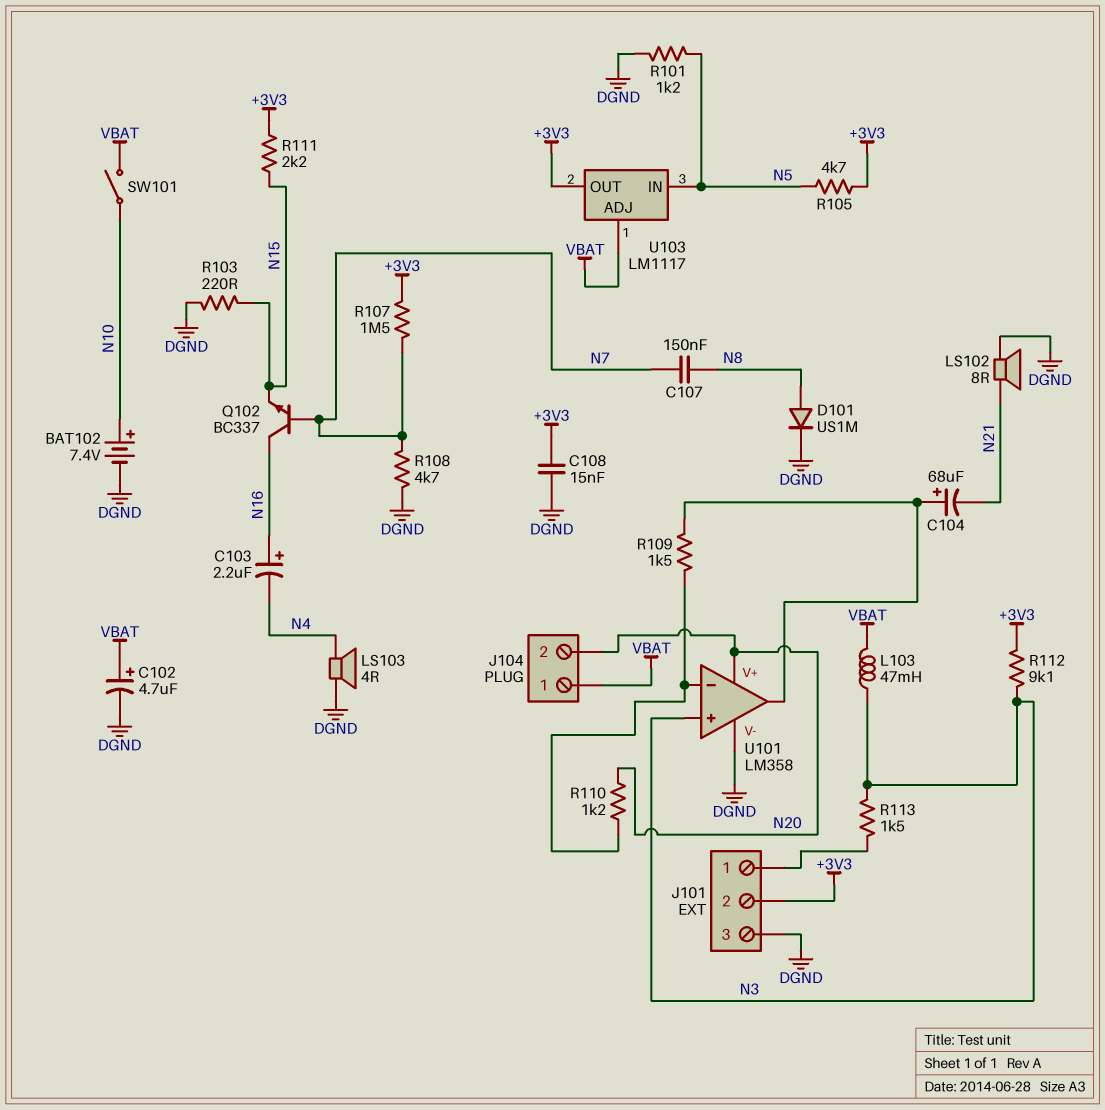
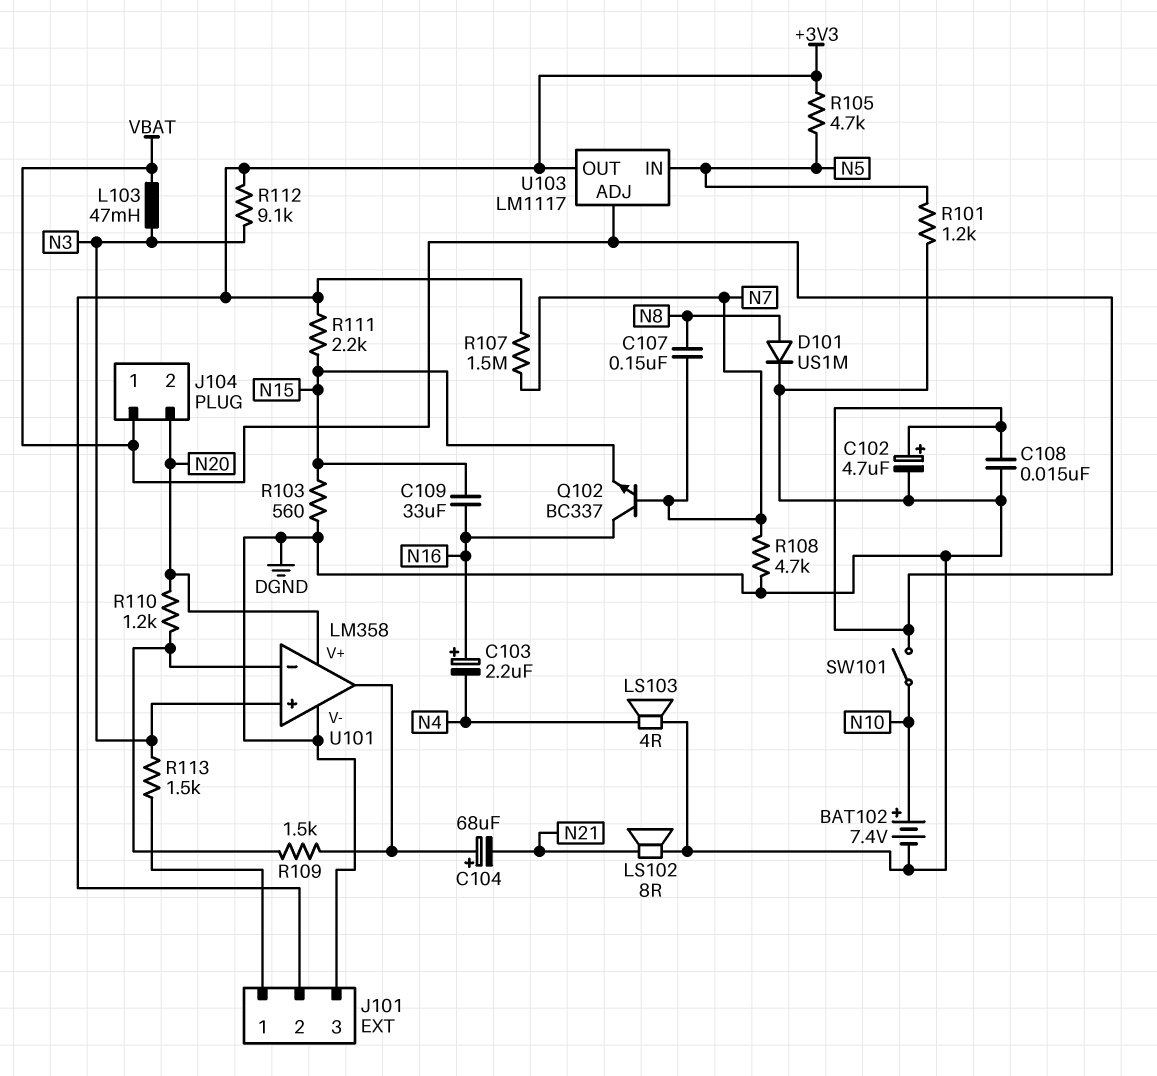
C108: 15nF (+3V3, DGND) -> 15nF (DGND, VBAT)
C109: none -> 33uF (N15, N16)
R103: 220 (DGND, N15) -> 560 (DGND, N15)

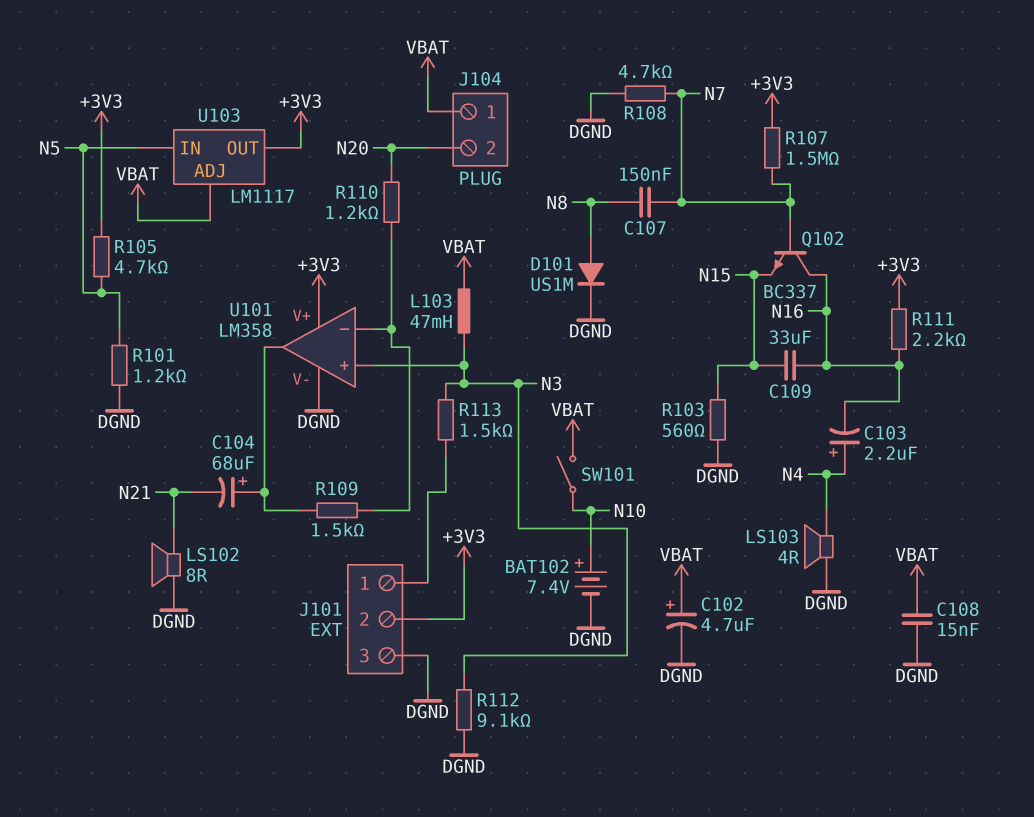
C103: 2.2uF (plus N16, minus N4) -> 2.2uF (plus N4, minus N16)
R111: 2.2k (+3V3, N15) -> 2.2k (+3V3, N16)
R112: 9.1k (+3V3, N3) -> 9.1k (DGND, N3)
U101 pin V+: N20 -> +3V3

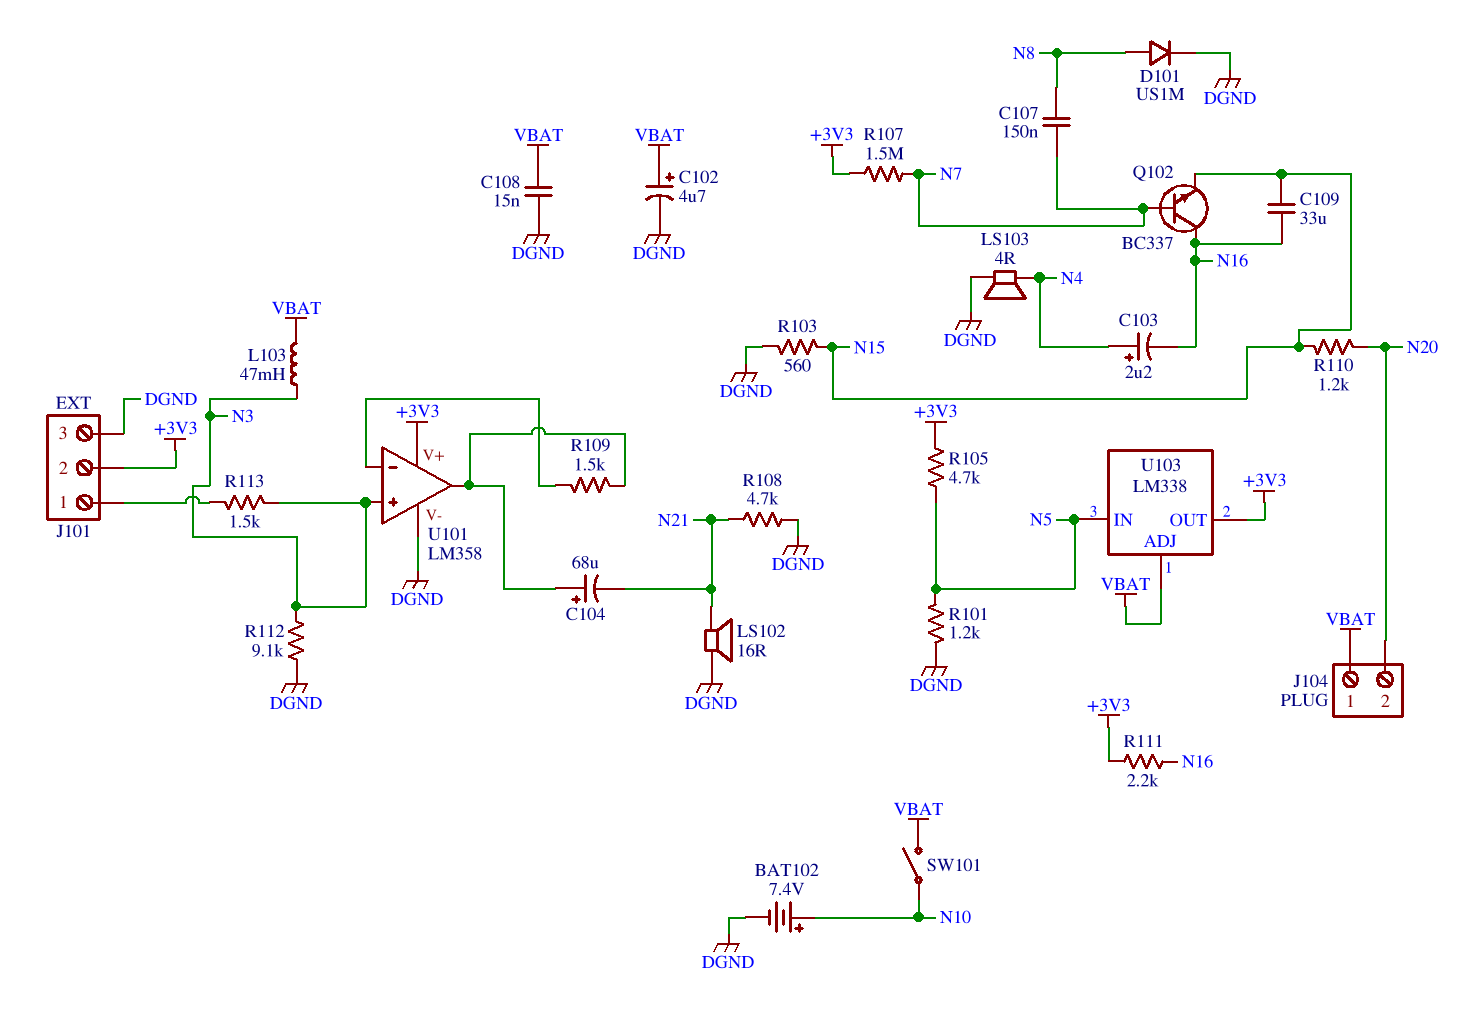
LS102: speaker 8R (DGND, N21) -> speaker 16R (DGND, N21)
R108: 4.7k (DGND, N7) -> 4.7k (DGND, N21)
R110: 1.2k (N20, U101/in-) -> 1.2k (N15, N20)
U103: LM1117 -> LM338

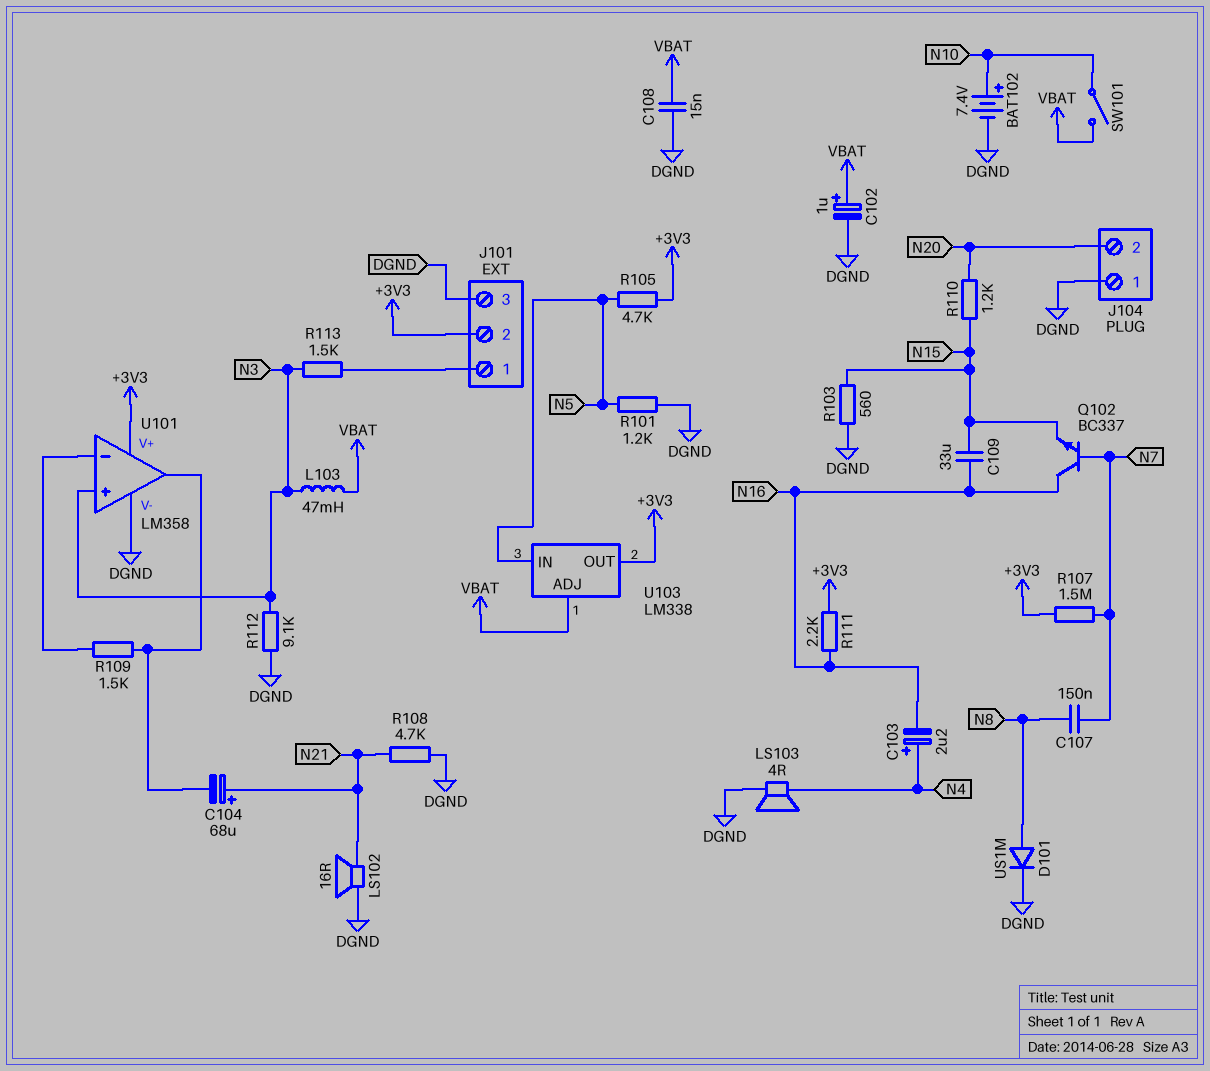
C102: 4.7uF (plus VBAT, minus DGND) -> 1uF (plus VBAT, minus DGND)
C104: 68uF (plus U101/out, minus N21) -> 68uF (plus N21, minus U101/out)
J104 pin 1: VBAT -> DGND

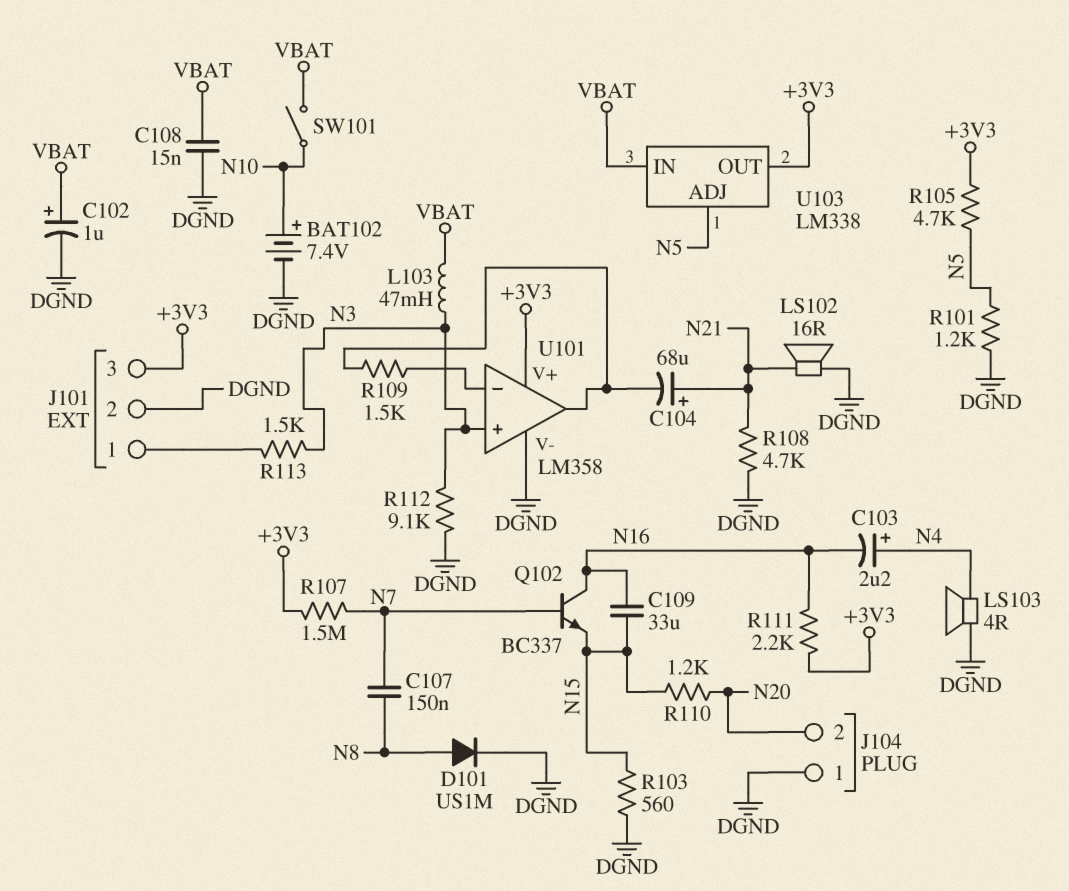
J101 pin 2: +3V3 -> DGND
J101 pin 3: DGND -> +3V3
U103 pin ADJ: VBAT -> N5
U103 pin IN: N5 -> VBAT

